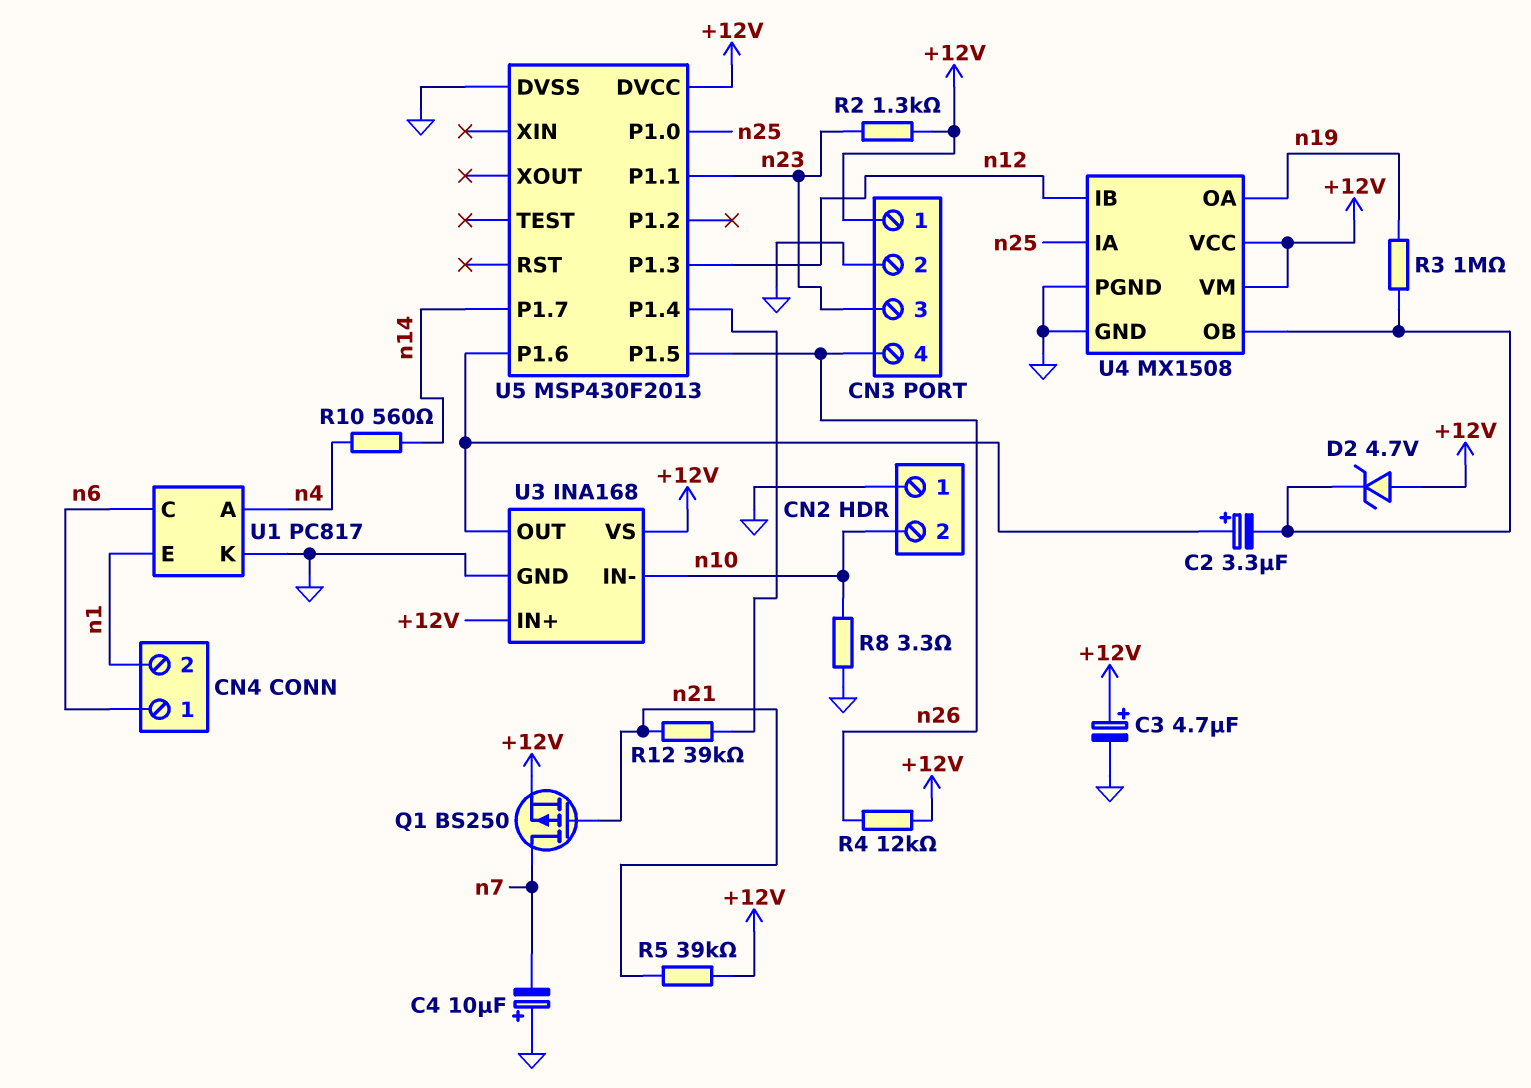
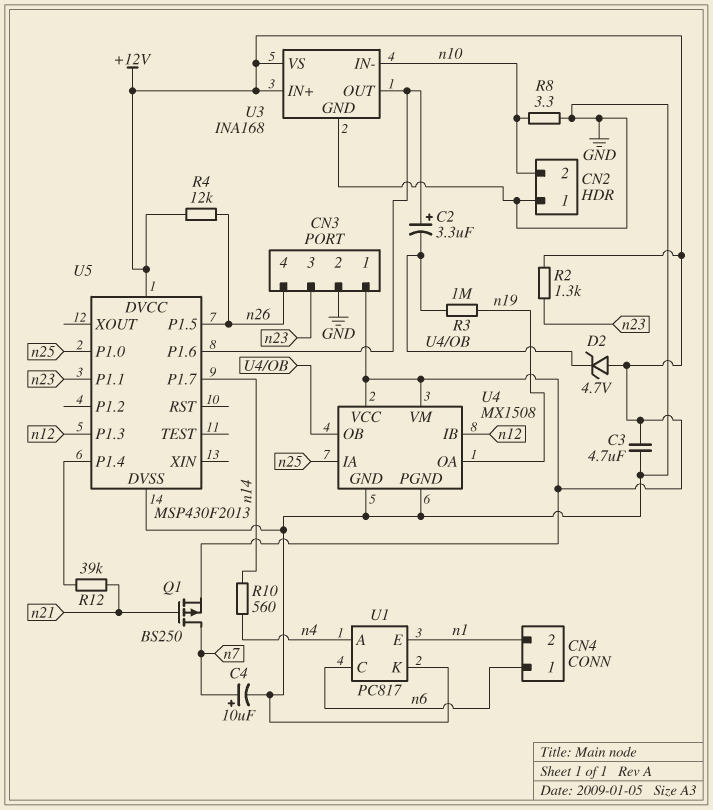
C3: 4.7uF (plus +12V, minus GND) -> 4.7uF (+12V, GND)
C4: 10uF (plus GND, minus n7) -> 10uF (plus n7, minus GND)
R5: 39k (+12V, n21) -> none

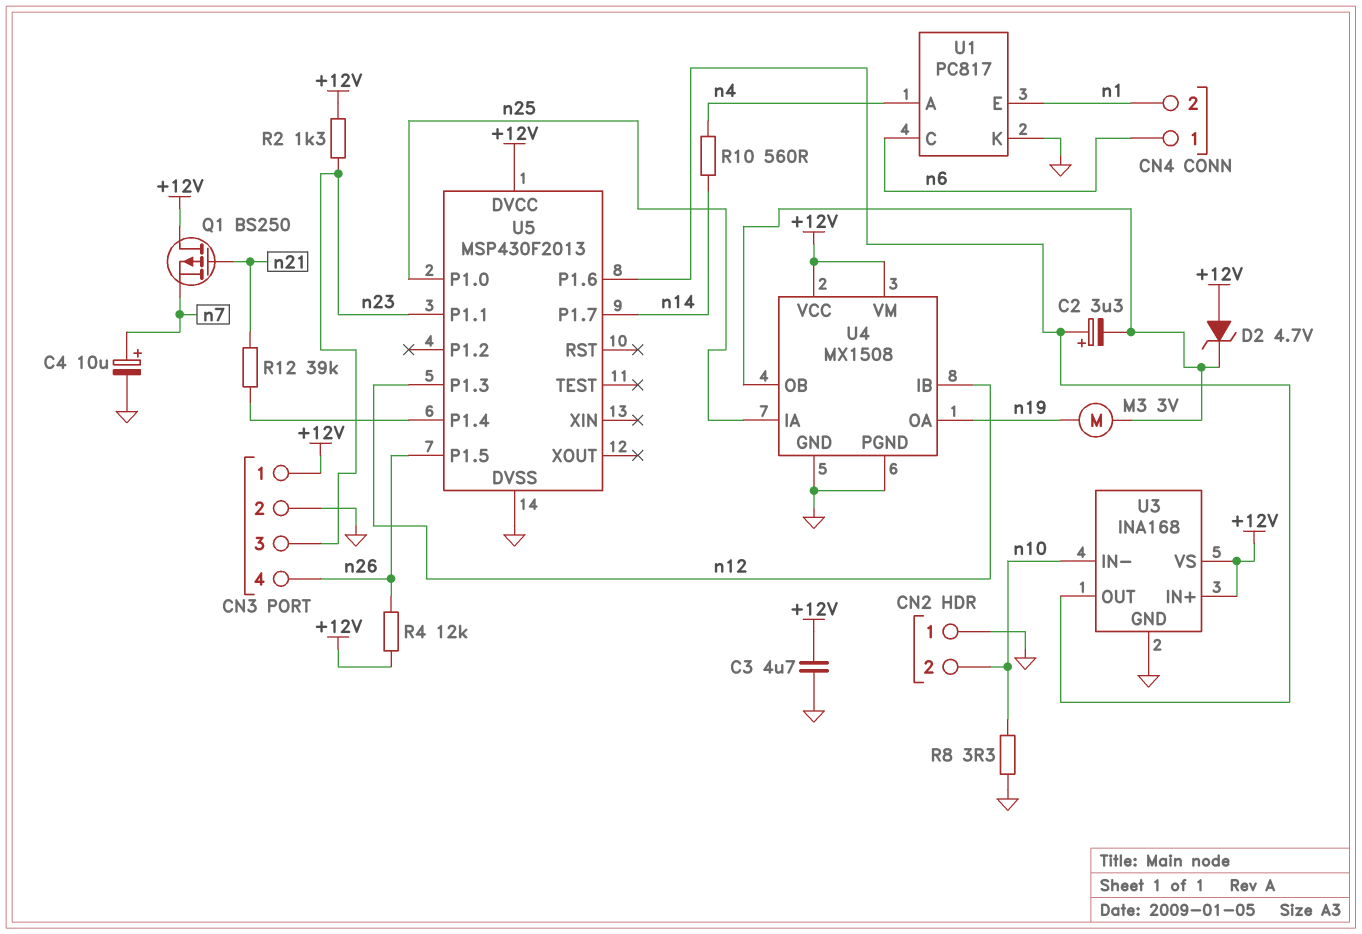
M3: none -> motor 3V (U4/OB, n19)
Q1: PMOS BS250 (G n21, D n7, S +12V) -> PMOS BS250 (G n21, D +12V, S n7)
R3: 1M (U4/OB, n19) -> none

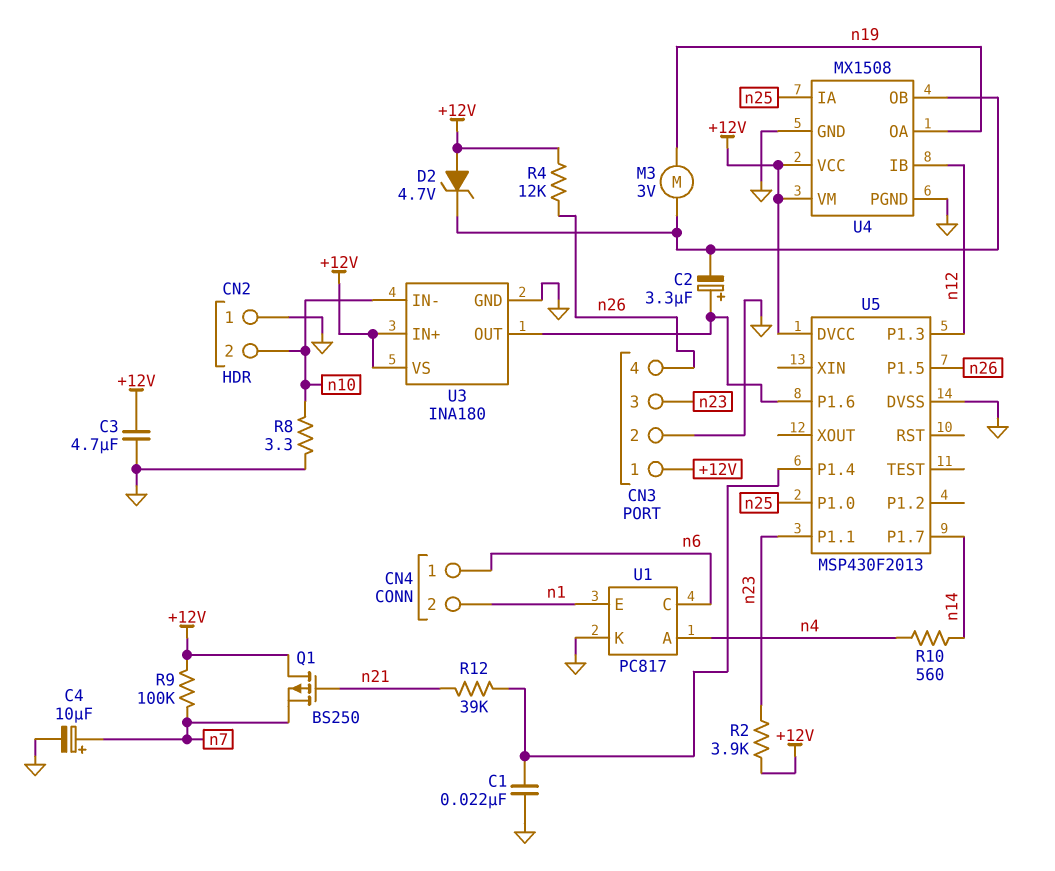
C1: none -> 22nF (GND, U5/P1.4)
R2: 1.3k (+12V, n23) -> 3.9k (+12V, n23)
R9: none -> 100k (+12V, n7)
U3: INA168 -> INA180

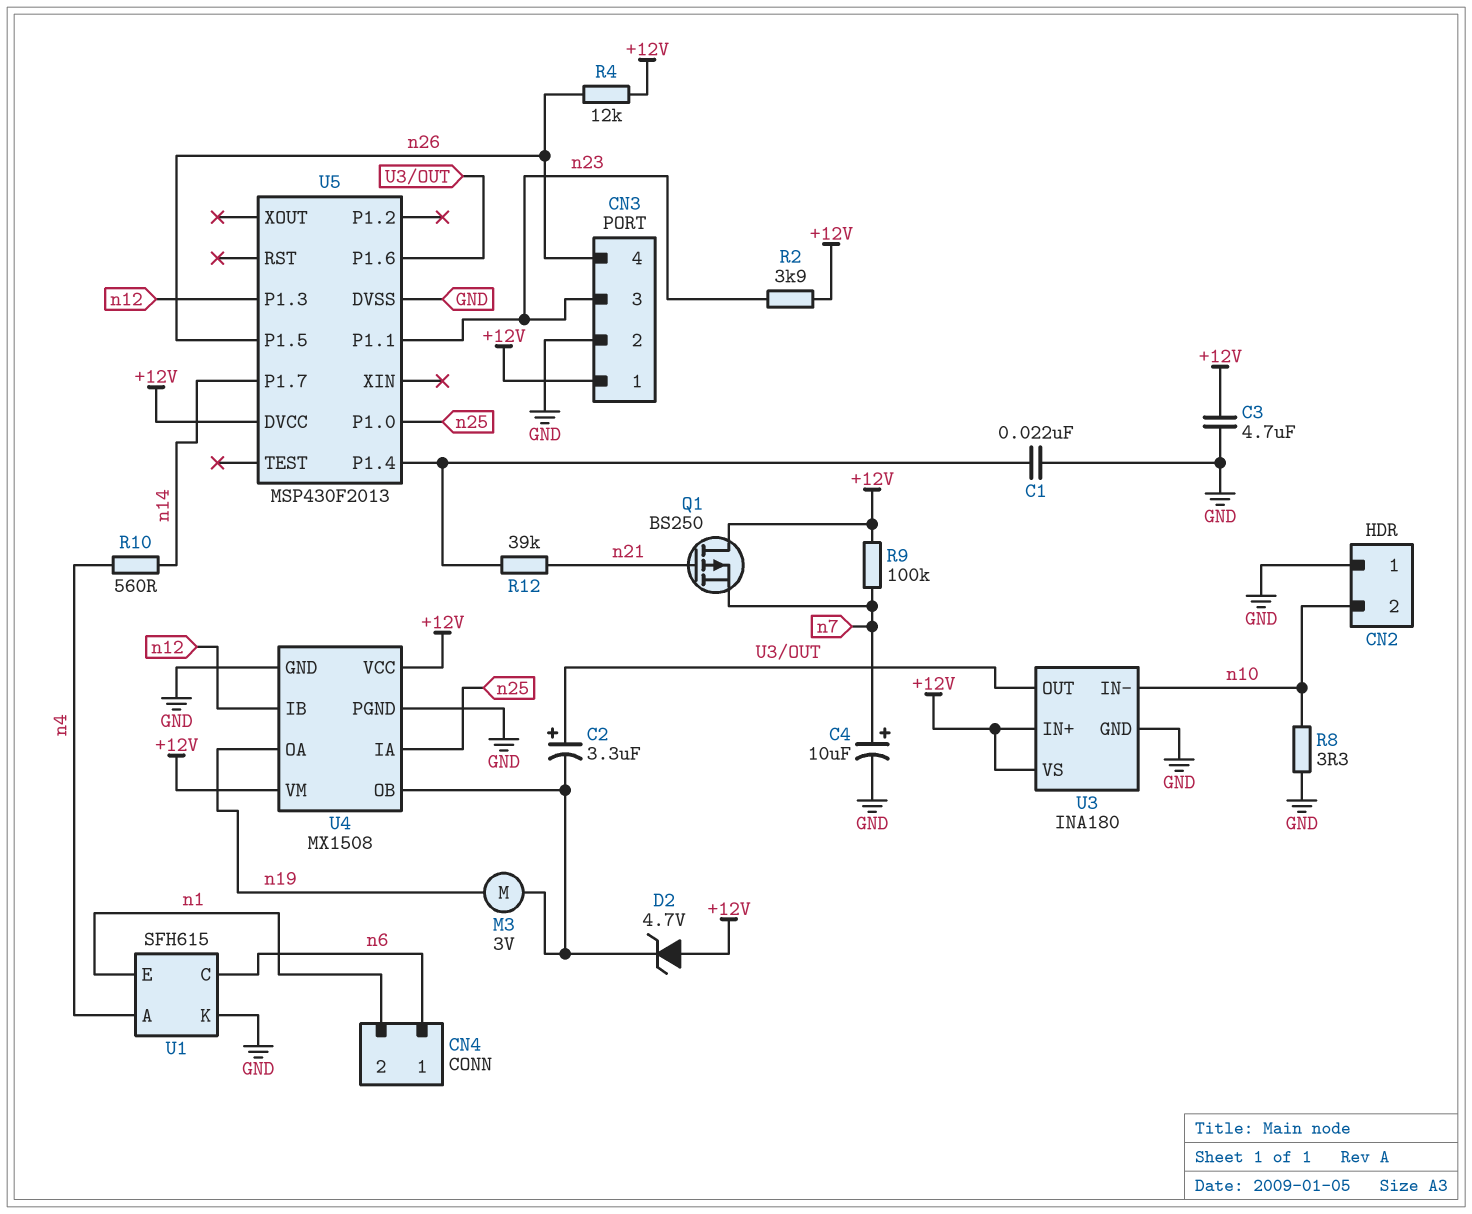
U1: PC817 -> SFH615

